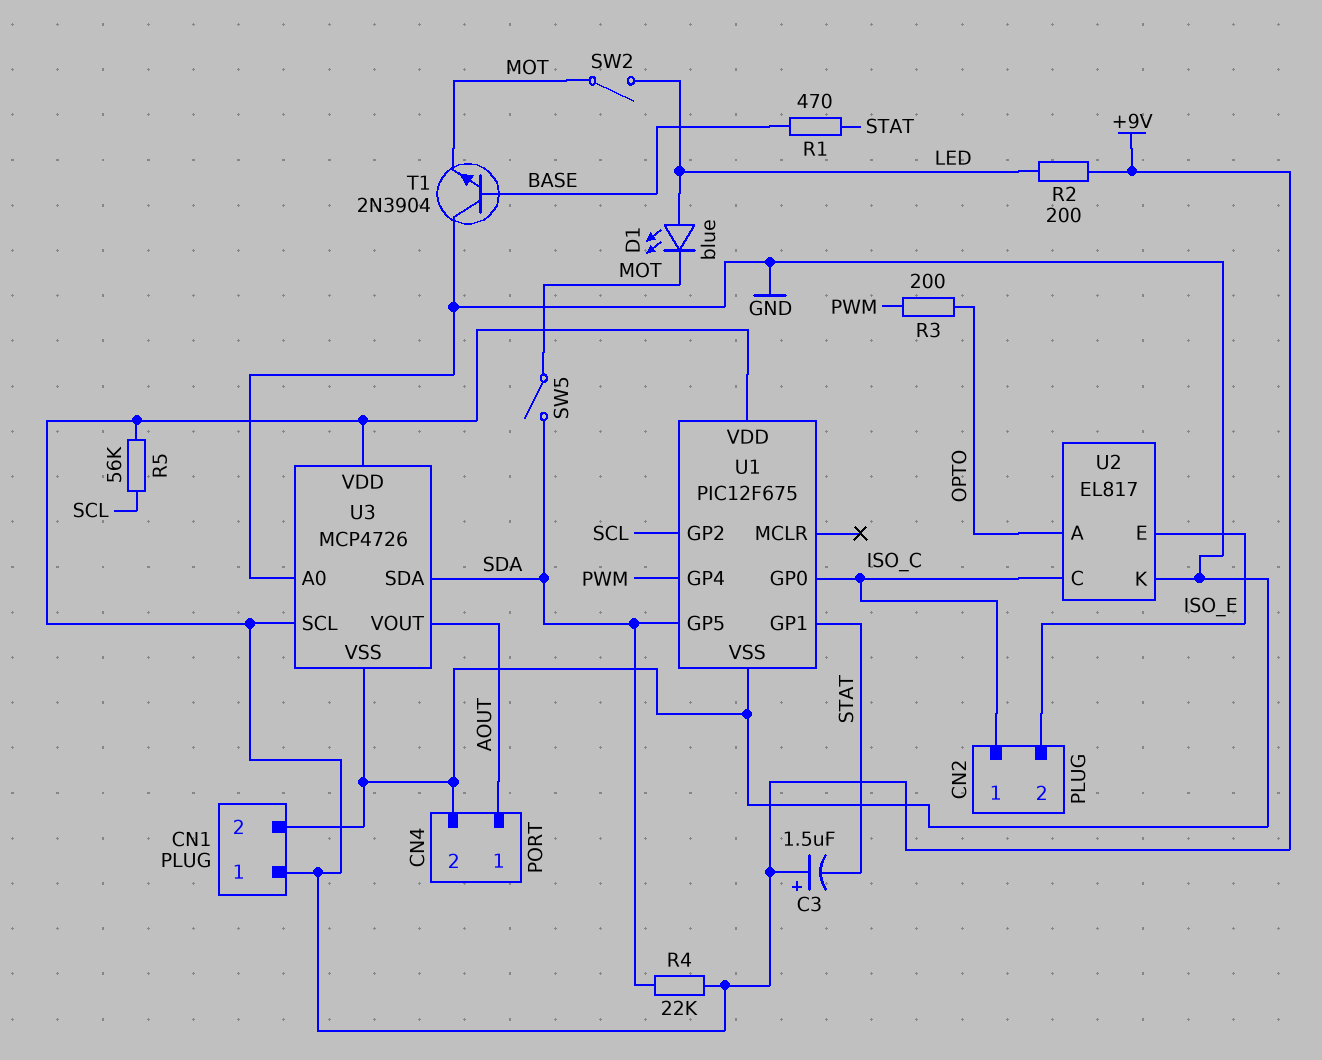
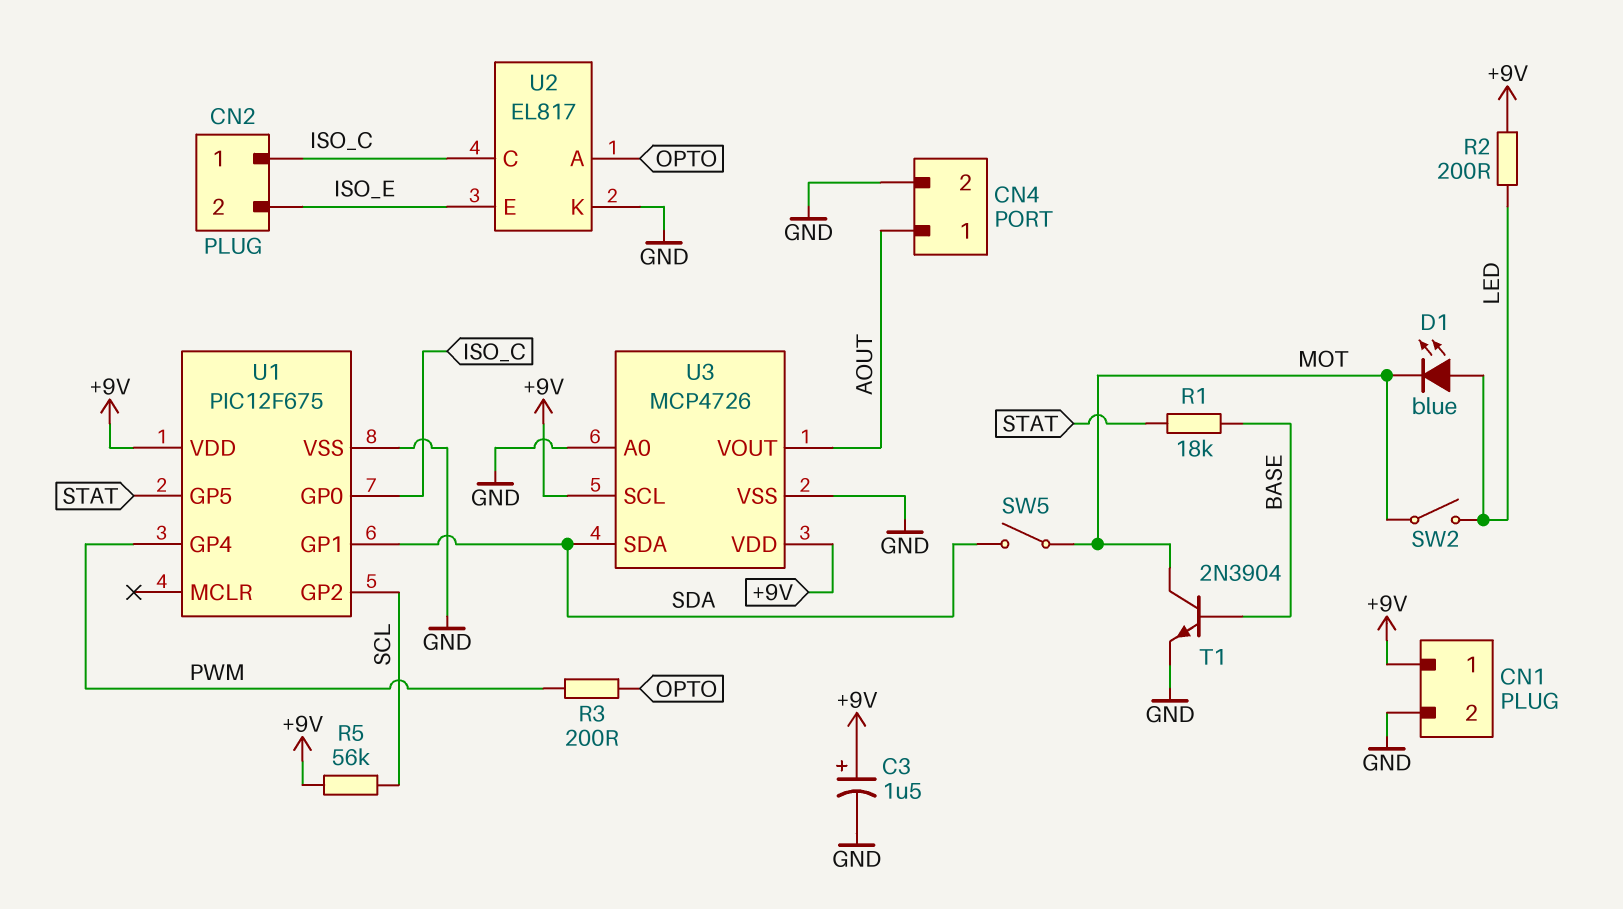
C3: 1.5uF (plus +9V, minus STAT) -> 1.5uF (plus +9V, minus GND)
R1: 470 (BASE, STAT) -> 18k (BASE, STAT)
R4: 22k (+9V, SDA) -> none
T1: NPN 2N3904 (B BASE, C GND, E MOT) -> NPN 2N3904 (B BASE, C MOT, E GND)
U1 pin GP1: STAT -> SDA
U1 pin GP5: SDA -> STAT

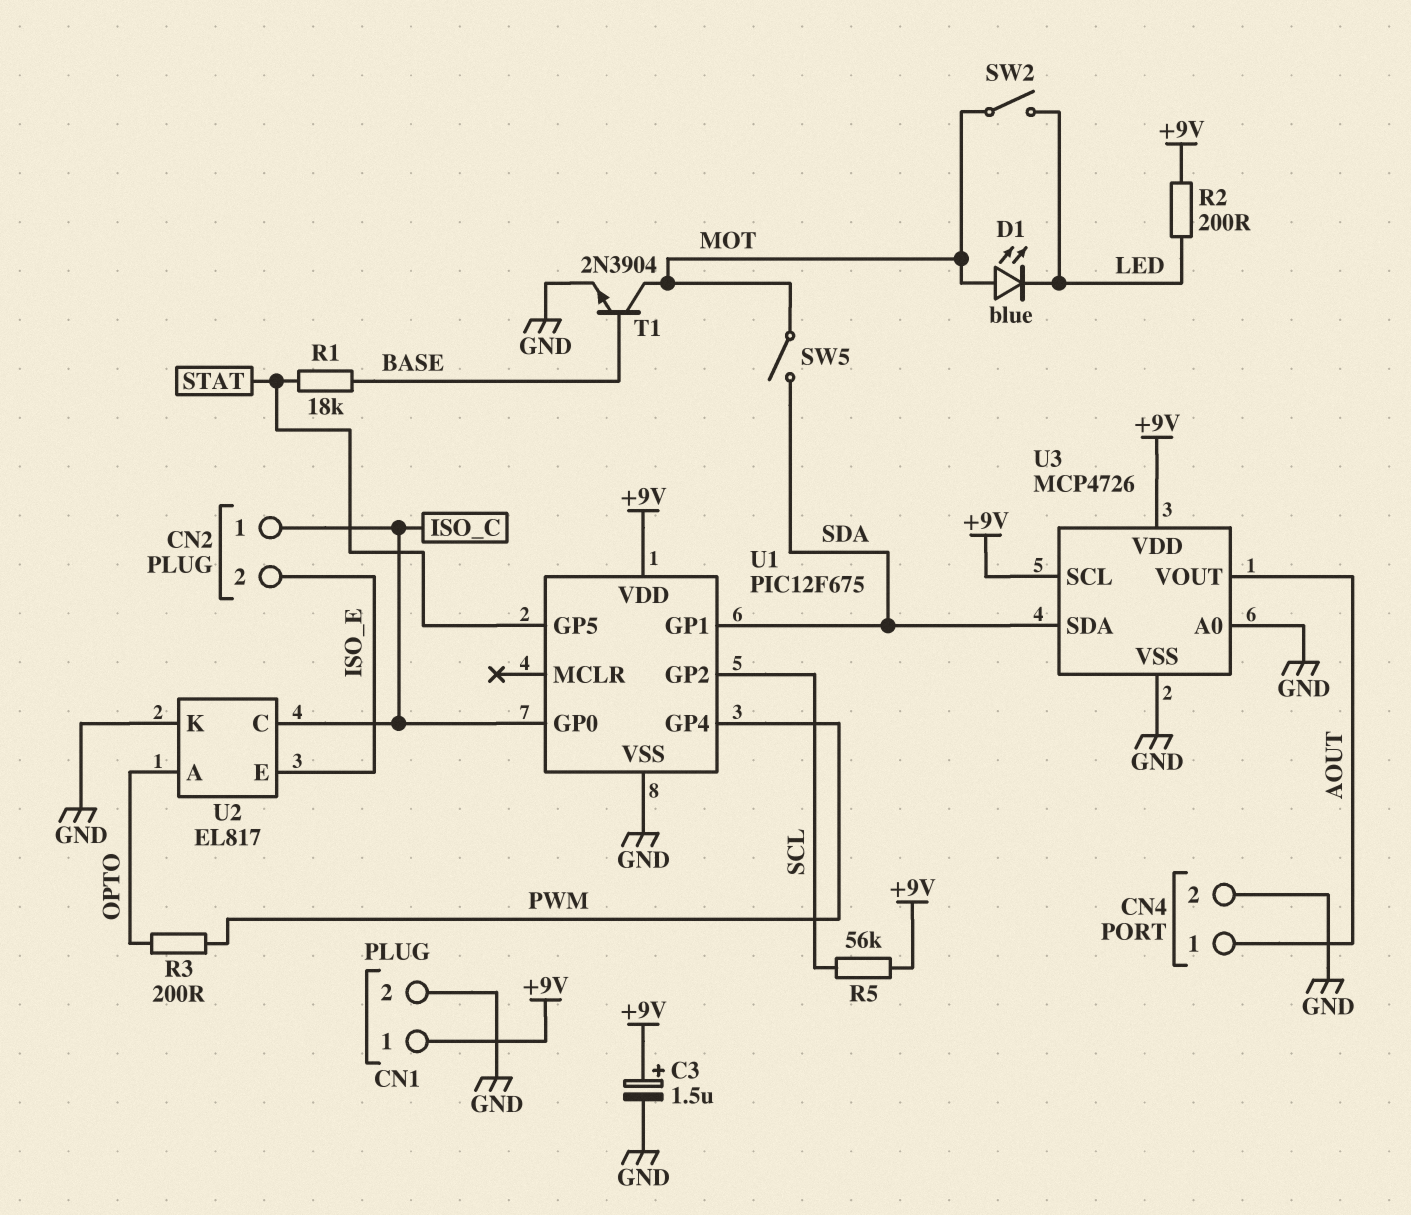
D1: LED blue (A LED, K MOT) -> LED blue (A MOT, K LED)

